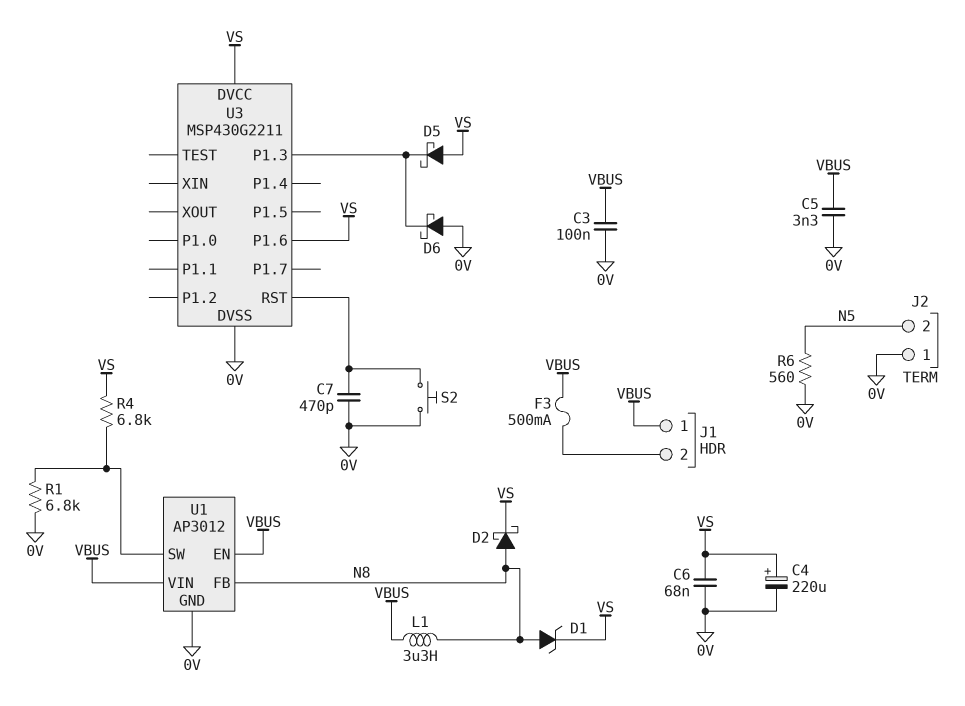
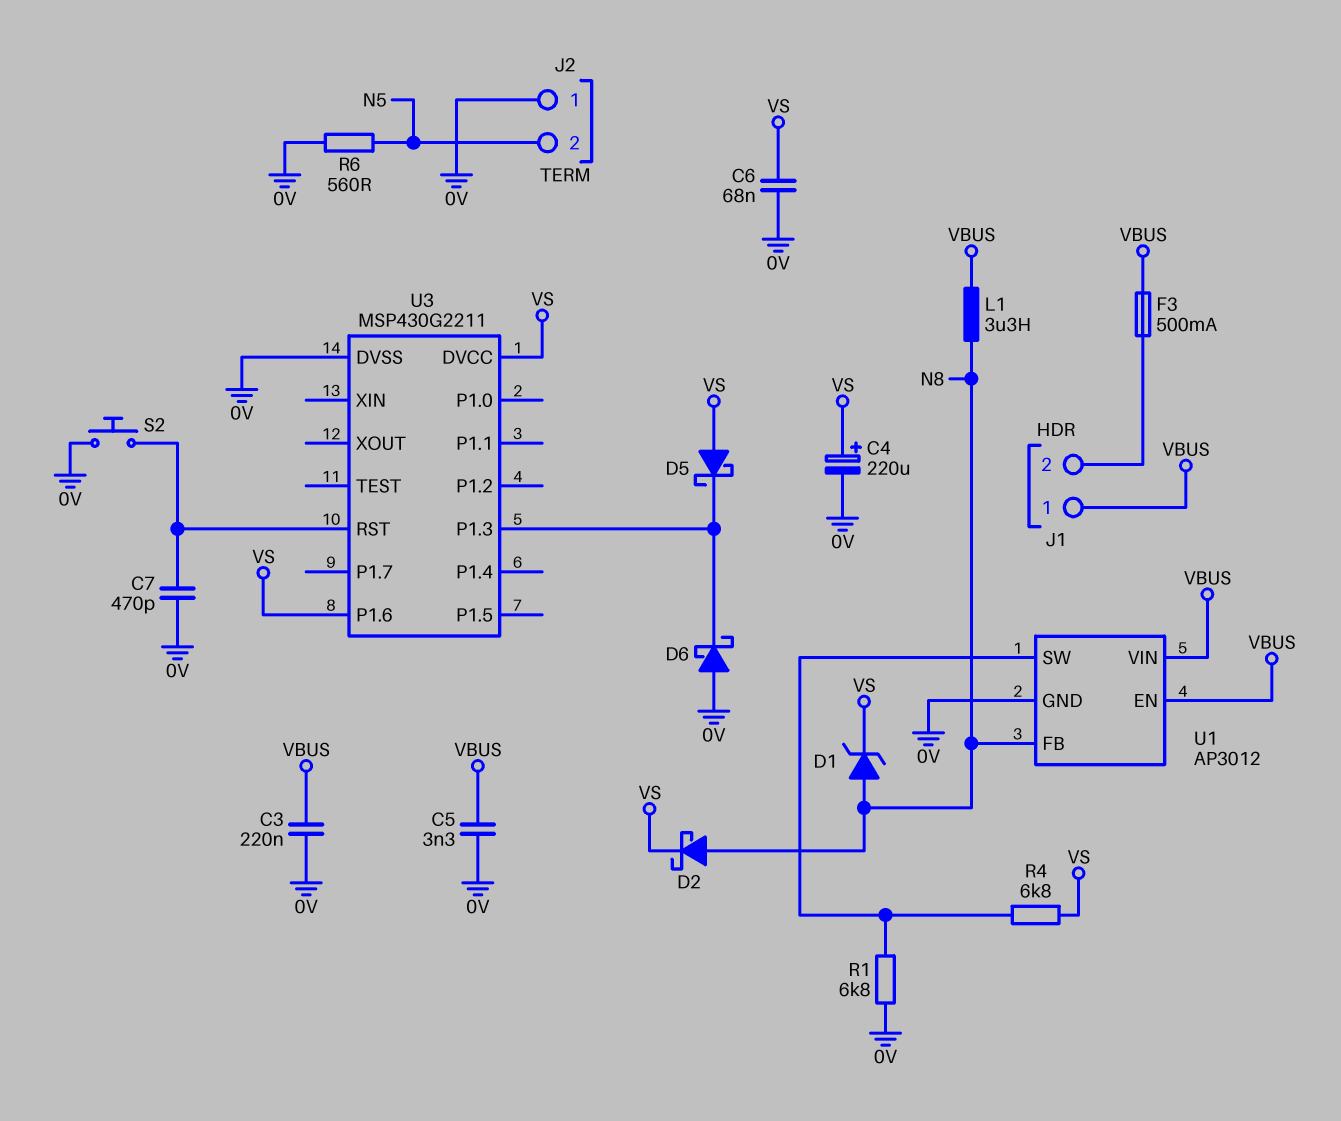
C3: 100nF (0V, VBUS) -> 220nF (0V, VBUS)

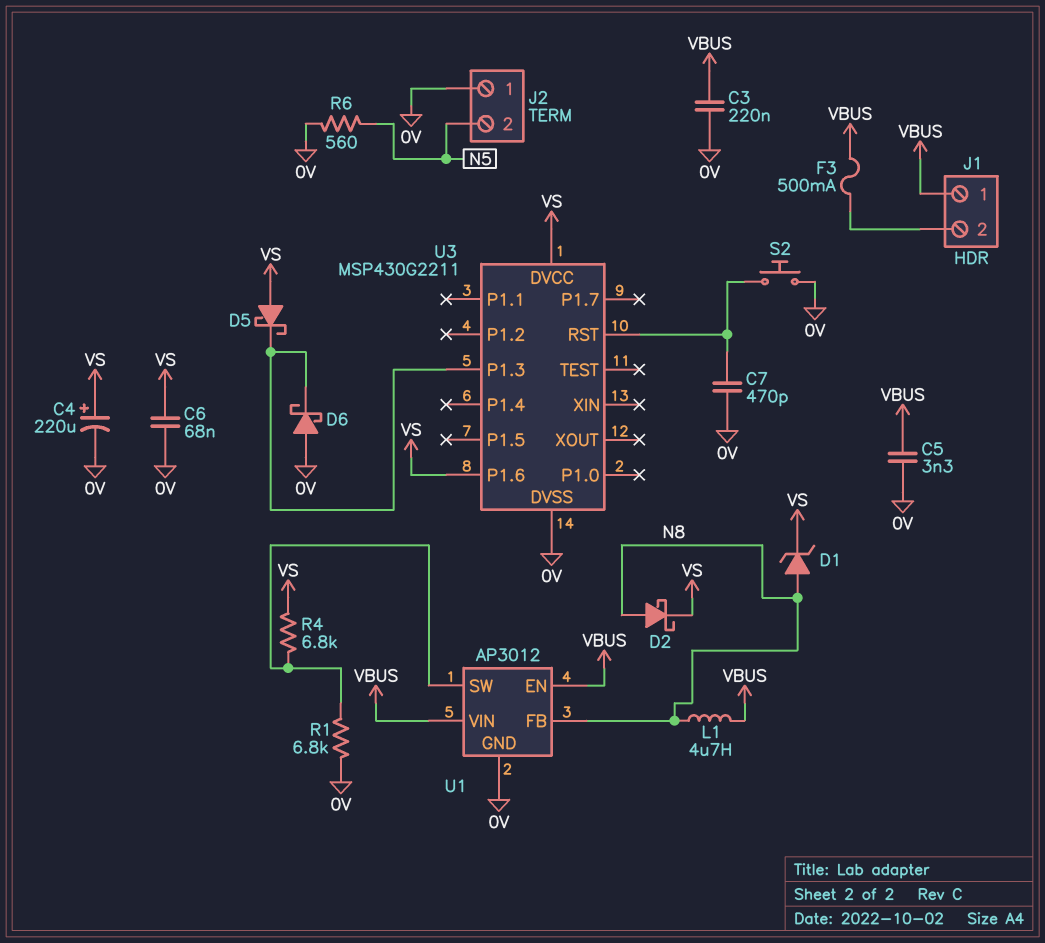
L1: 3.3uH (N8, VBUS) -> 4.7uH (N8, VBUS)

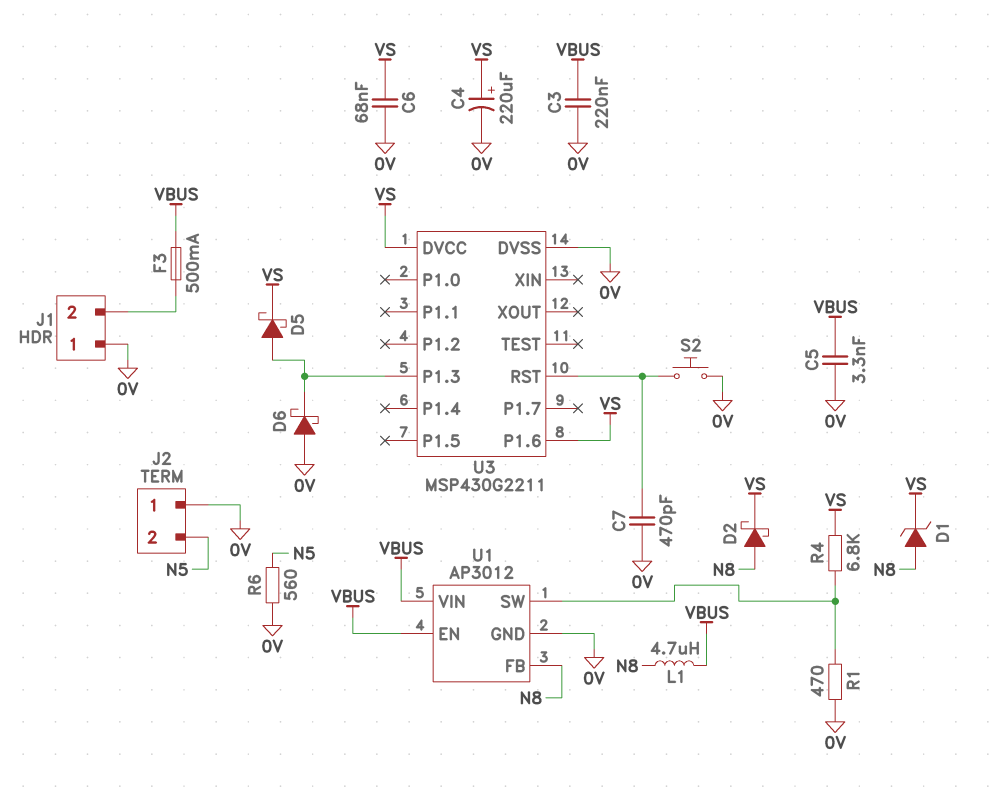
D5: schottky (A VS, K U3/P1.3) -> schottky (A U3/P1.3, K VS)
J1 pin 1: VBUS -> 0V
R1: 6.8k (0V, U1/SW) -> 470 (0V, U1/SW)

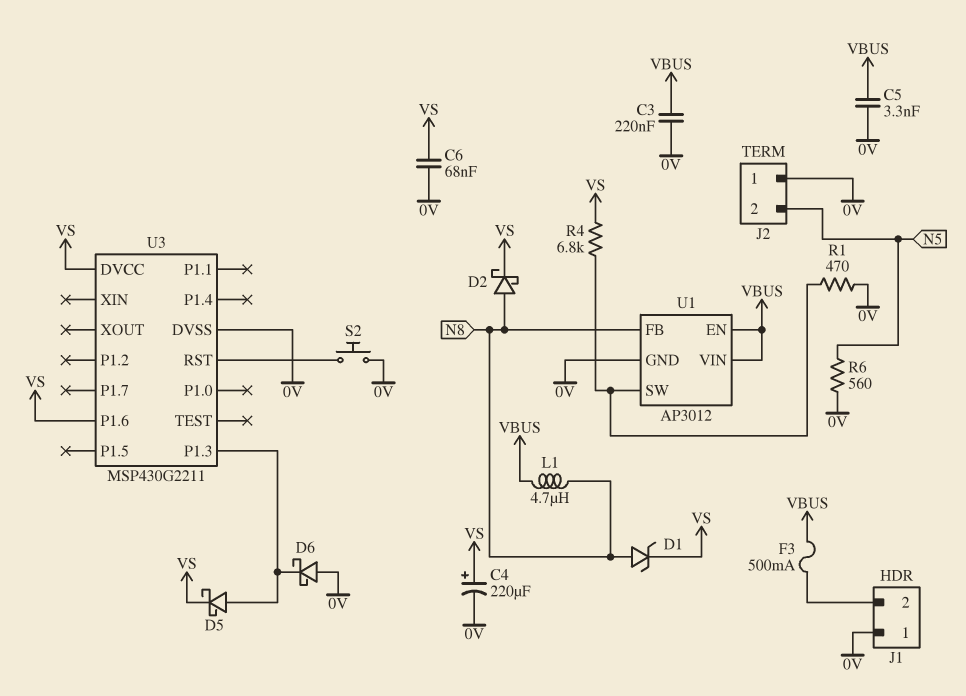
C7: 470pF (0V, U3/RST) -> none

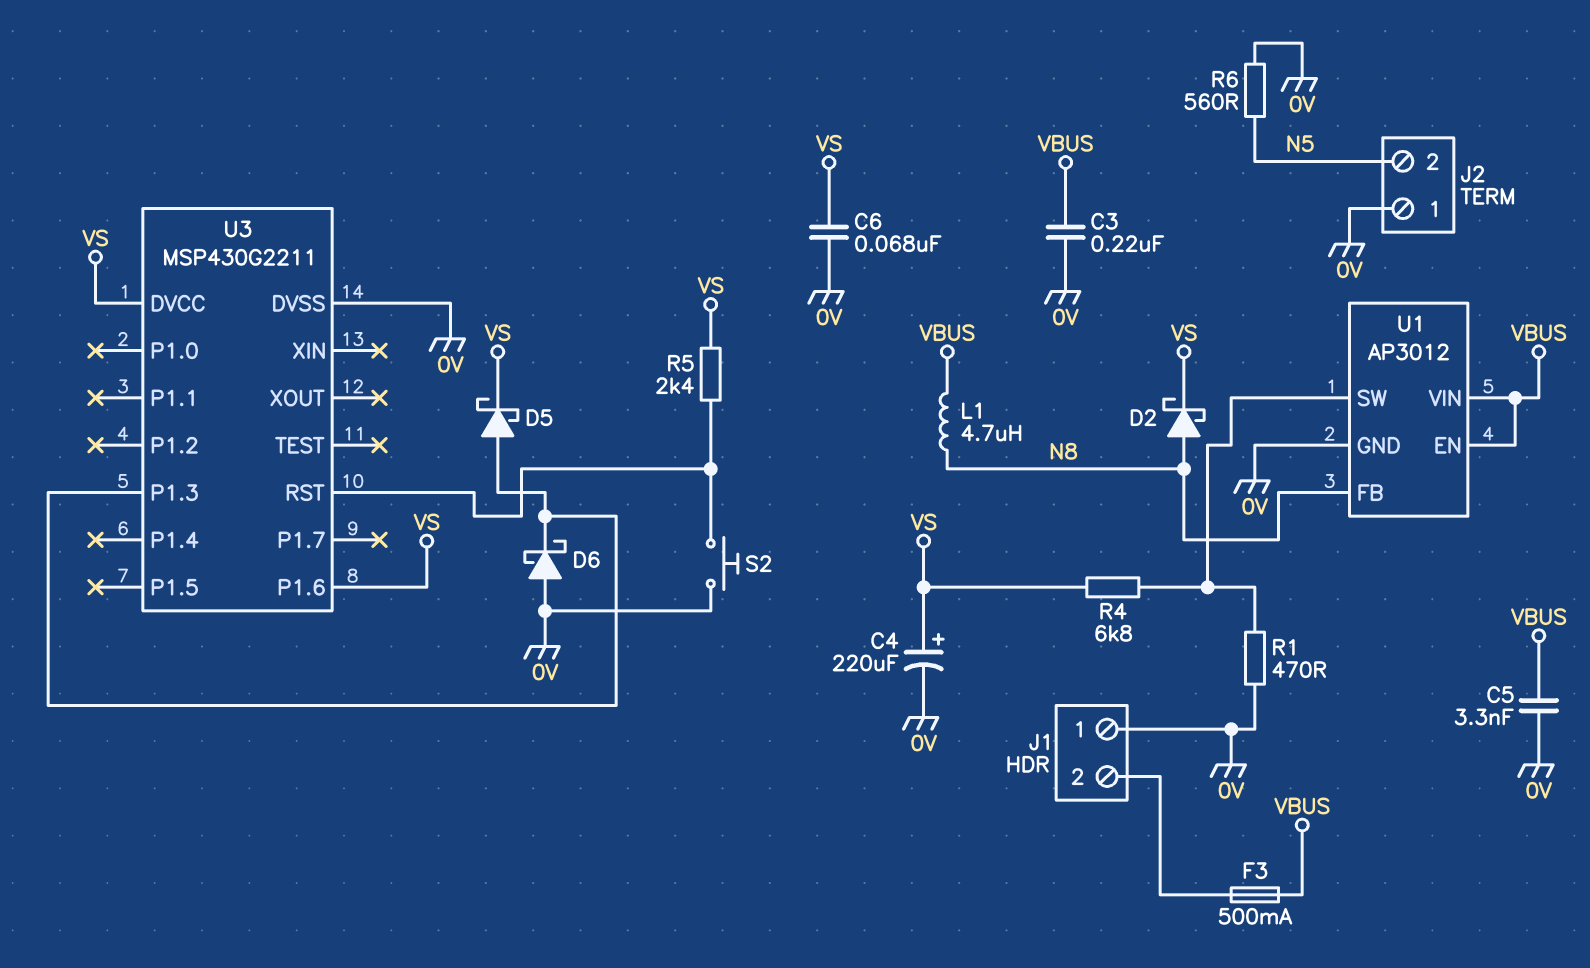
D1: zener (A N8, K VS) -> none
R5: none -> 2.4k (U3/RST, VS)

